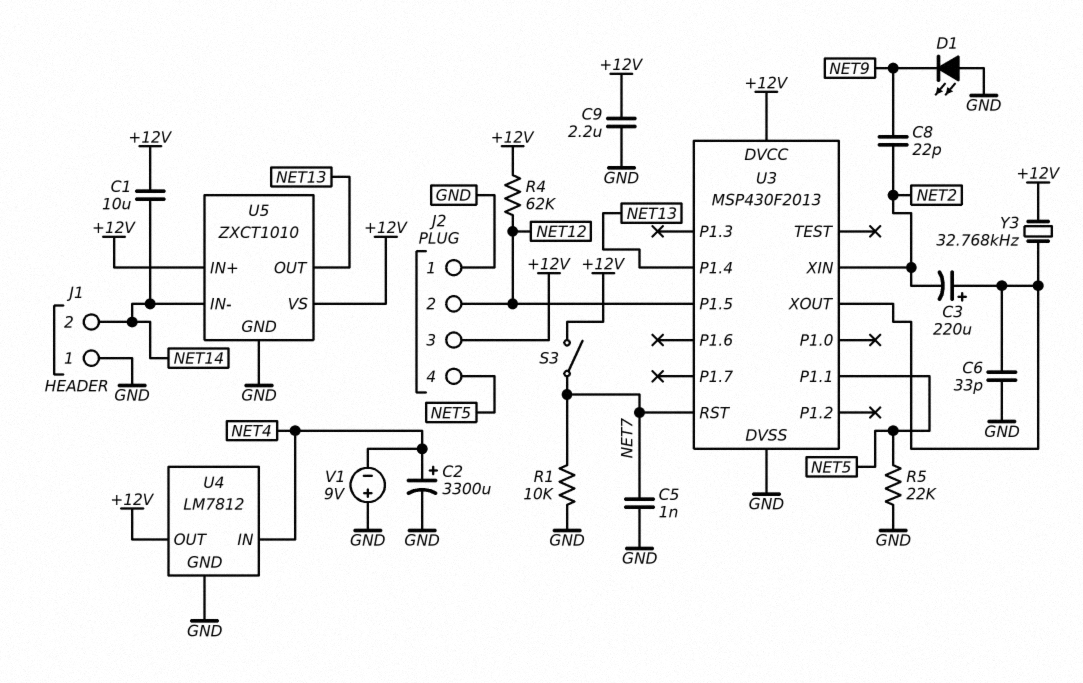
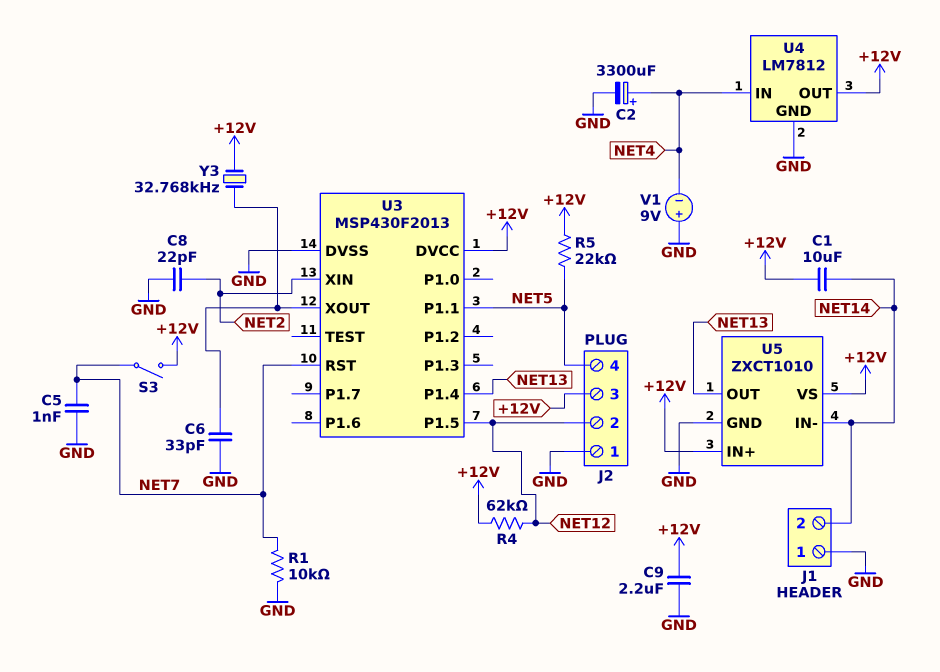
C3: 220uF (plus U3/XOUT, minus NET2) -> none
C8: 22pF (NET2, NET9) -> 22pF (GND, NET2)
D1: LED (A GND, K NET9) -> none
R5: 22k (GND, NET5) -> 22k (+12V, NET5)

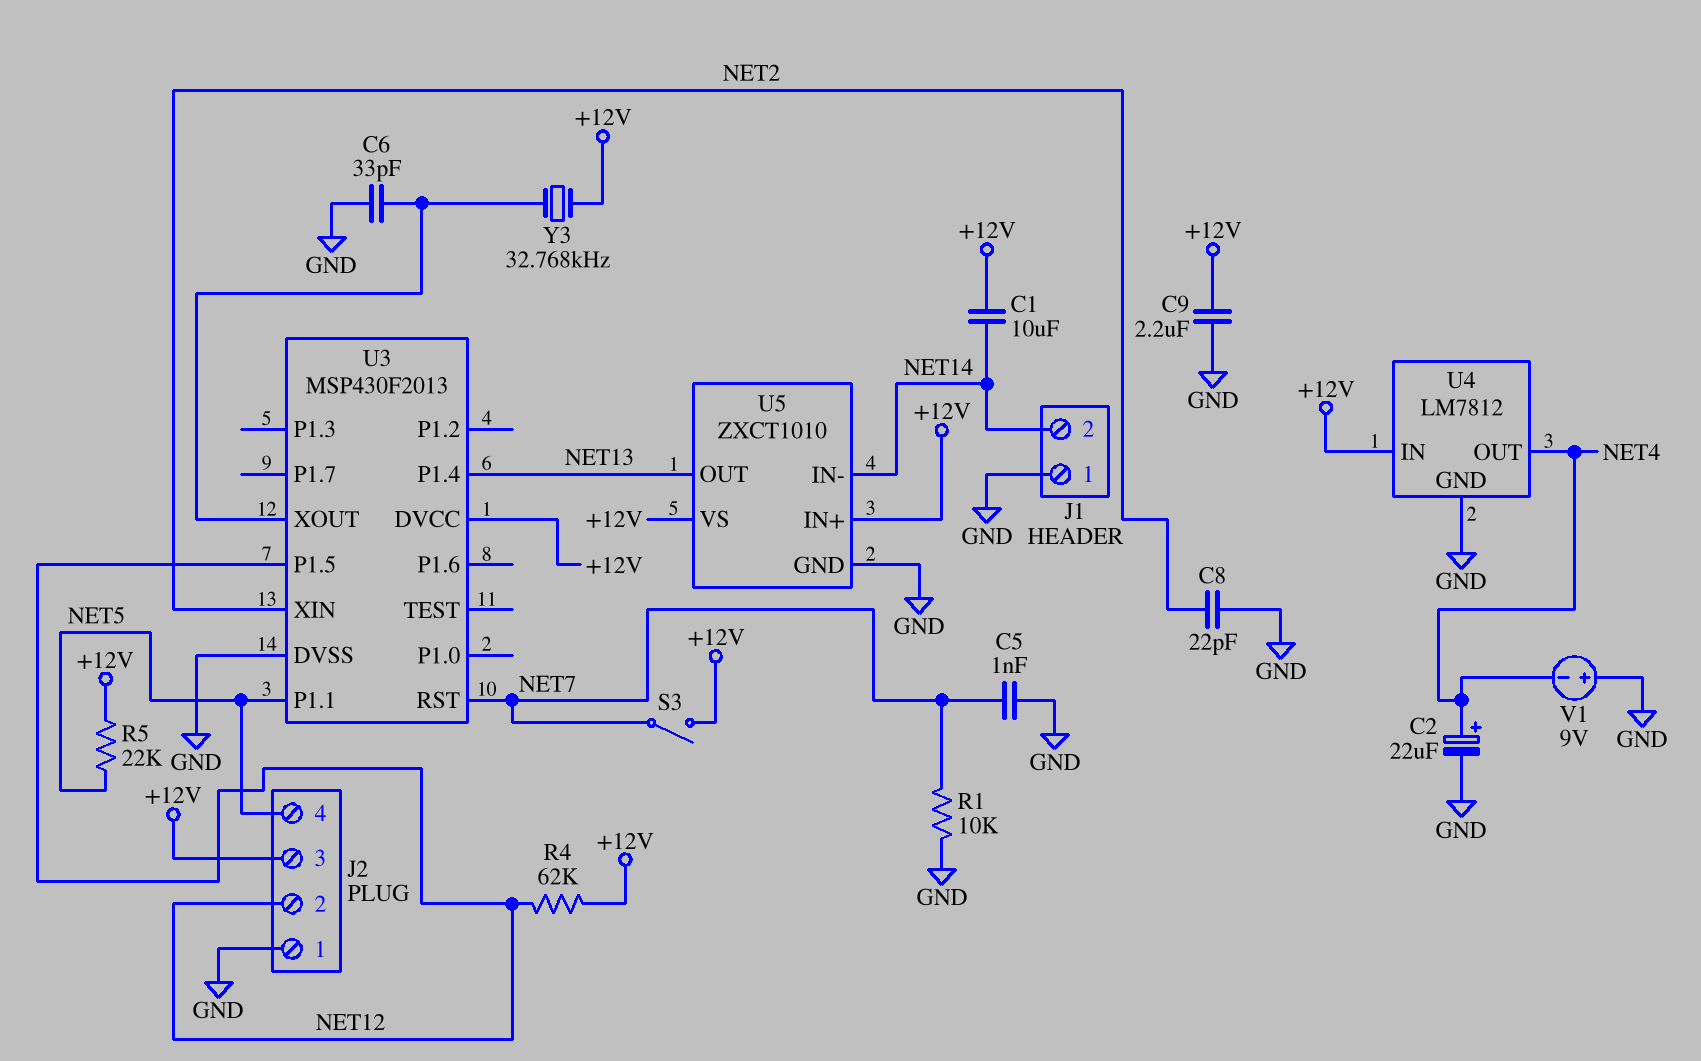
C2: 3300uF (plus NET4, minus GND) -> 22uF (plus NET4, minus GND)
U4 pin IN: NET4 -> +12V
U4 pin OUT: +12V -> NET4

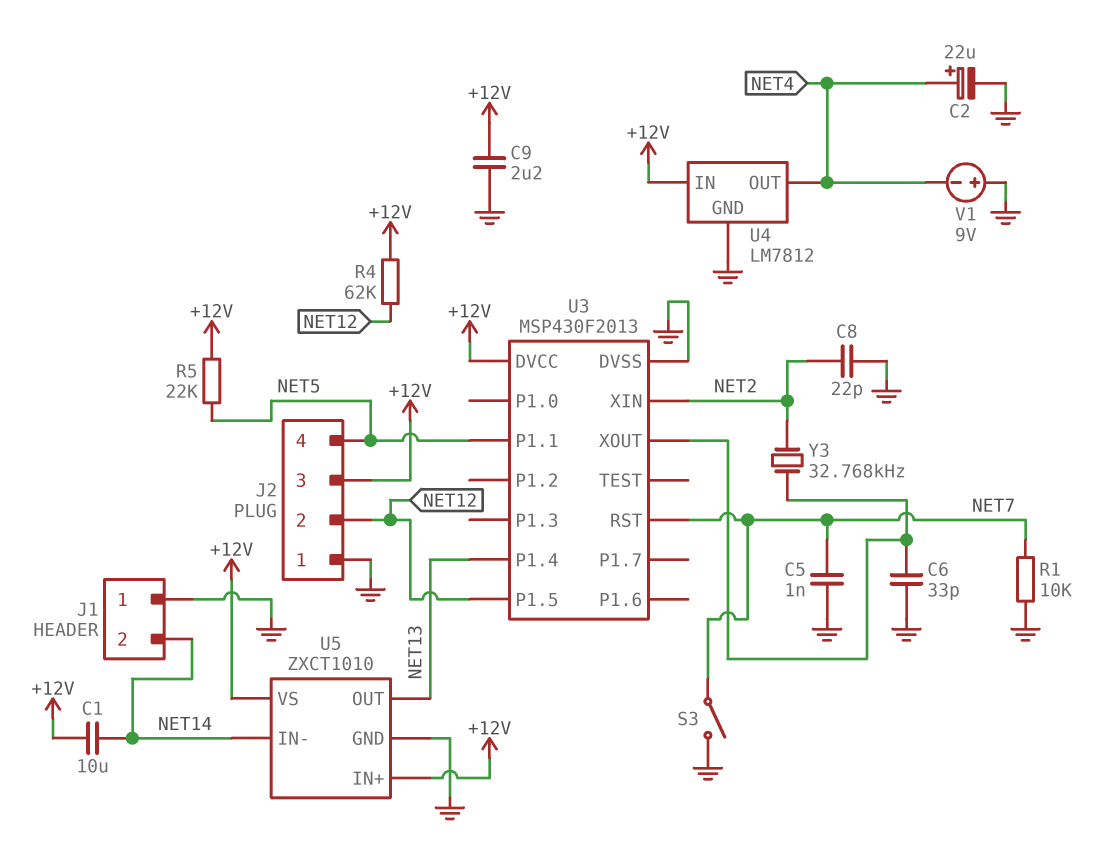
S3: switch (+12V, NET7) -> switch (GND, NET7)
Y3: 32.768kHz (+12V, U3/XOUT) -> 32.768kHz (NET2, U3/XOUT)

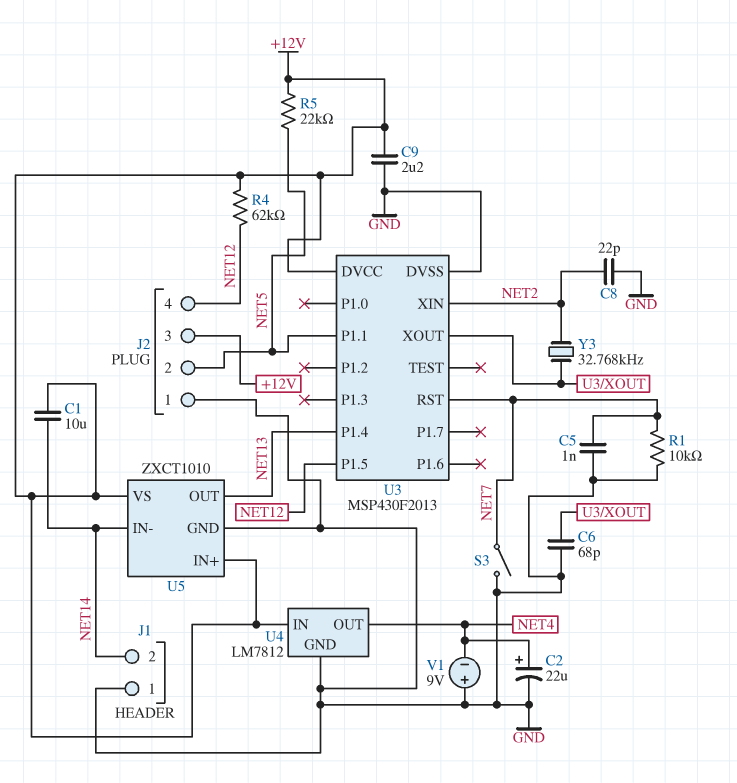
C6: 33pF (GND, U3/XOUT) -> 68pF (GND, U3/XOUT)
J2 pin 2: NET12 -> NET5
J2 pin 4: NET5 -> NET12

